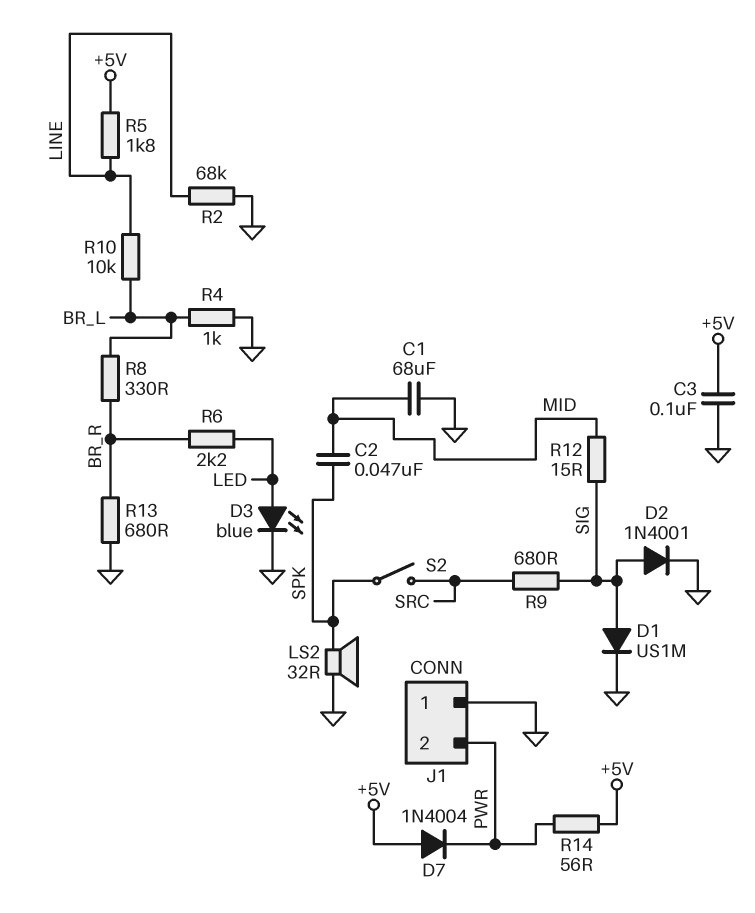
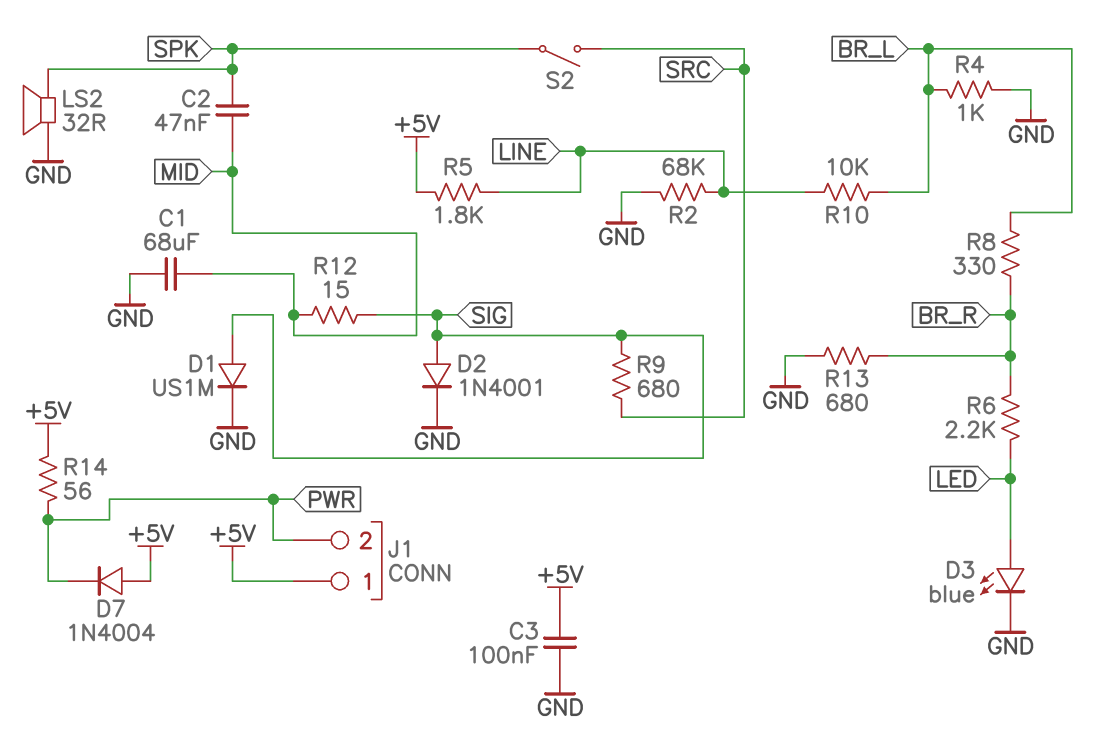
J1 pin 1: GND -> +5V

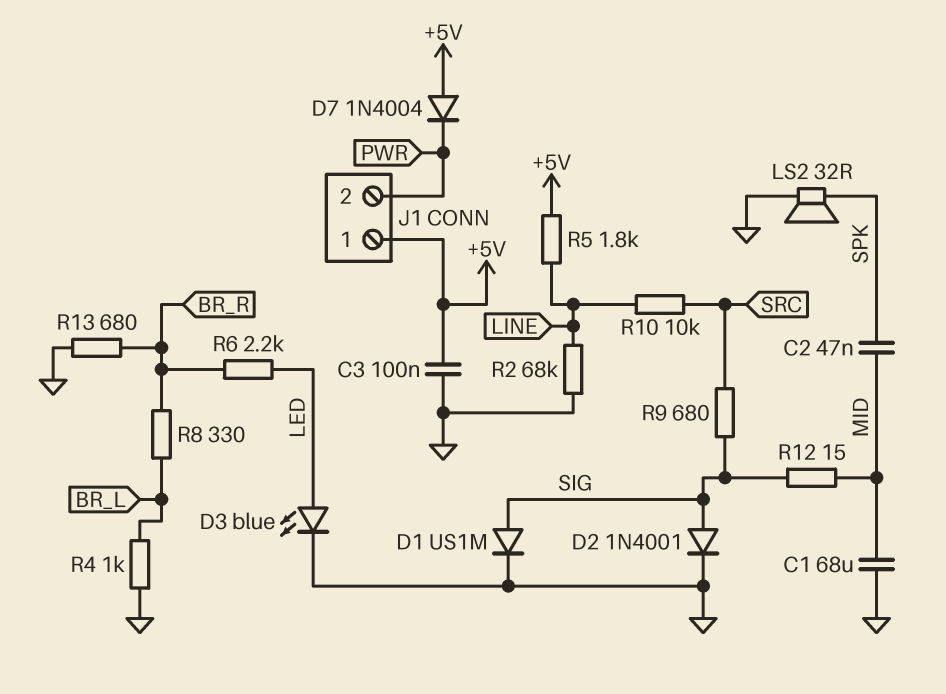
R10: 10k (BR_L, LINE) -> 10k (LINE, SRC)
R14: 56 (+5V, PWR) -> none
S2: switch (SPK, SRC) -> none

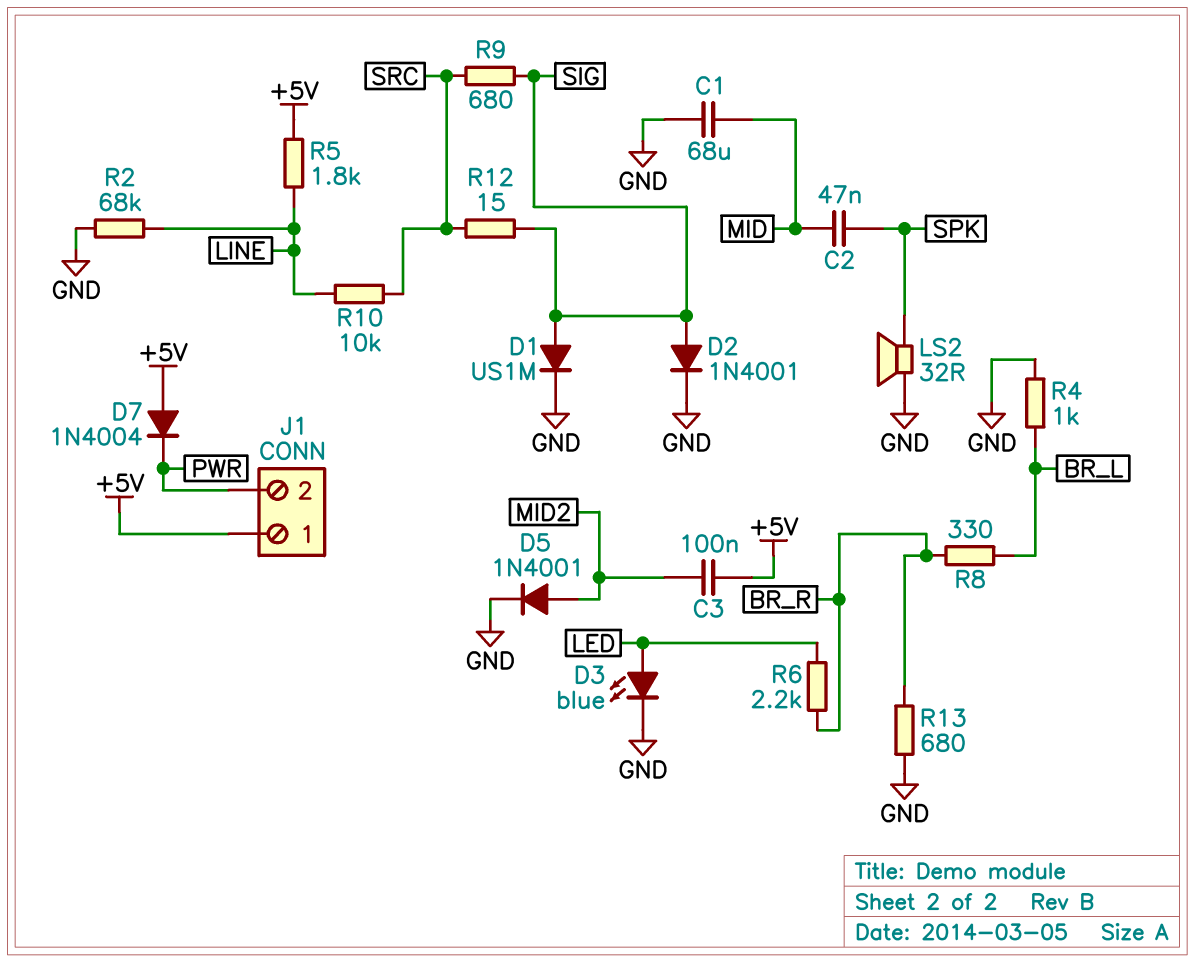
C3: 100nF (+5V, GND) -> 100nF (+5V, MID2)
D5: none -> diode 1N4001 (A MID2, K GND)
R12: 15 (MID, SIG) -> 15 (SIG, SRC)

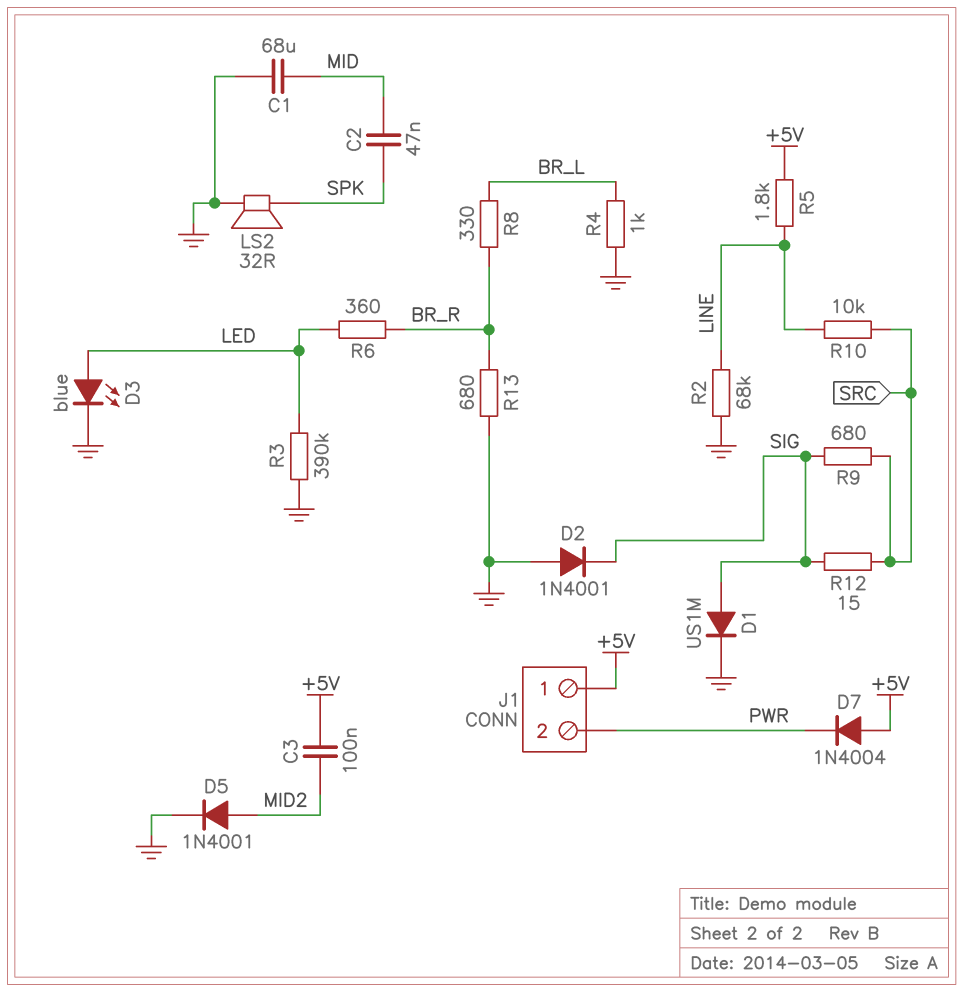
D2: diode 1N4001 (A SIG, K GND) -> diode 1N4001 (A GND, K SIG)
R3: none -> 390k (GND, LED)
R6: 2.2k (BR_R, LED) -> 360 (BR_R, LED)

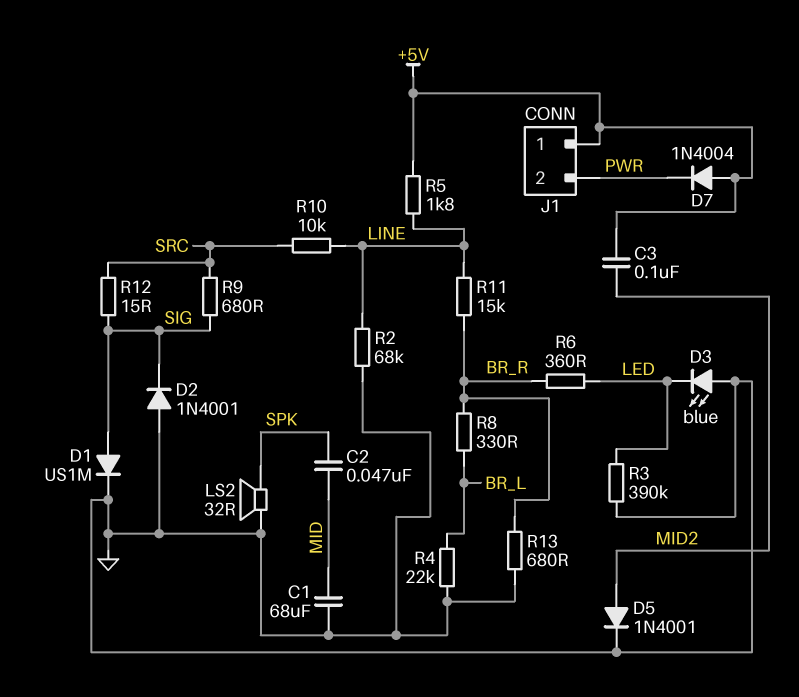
D3: LED blue (A LED, K GND) -> LED blue (A GND, K LED)
R4: 1k (BR_L, GND) -> 22k (BR_L, GND)
R11: none -> 15k (BR_R, LINE)

